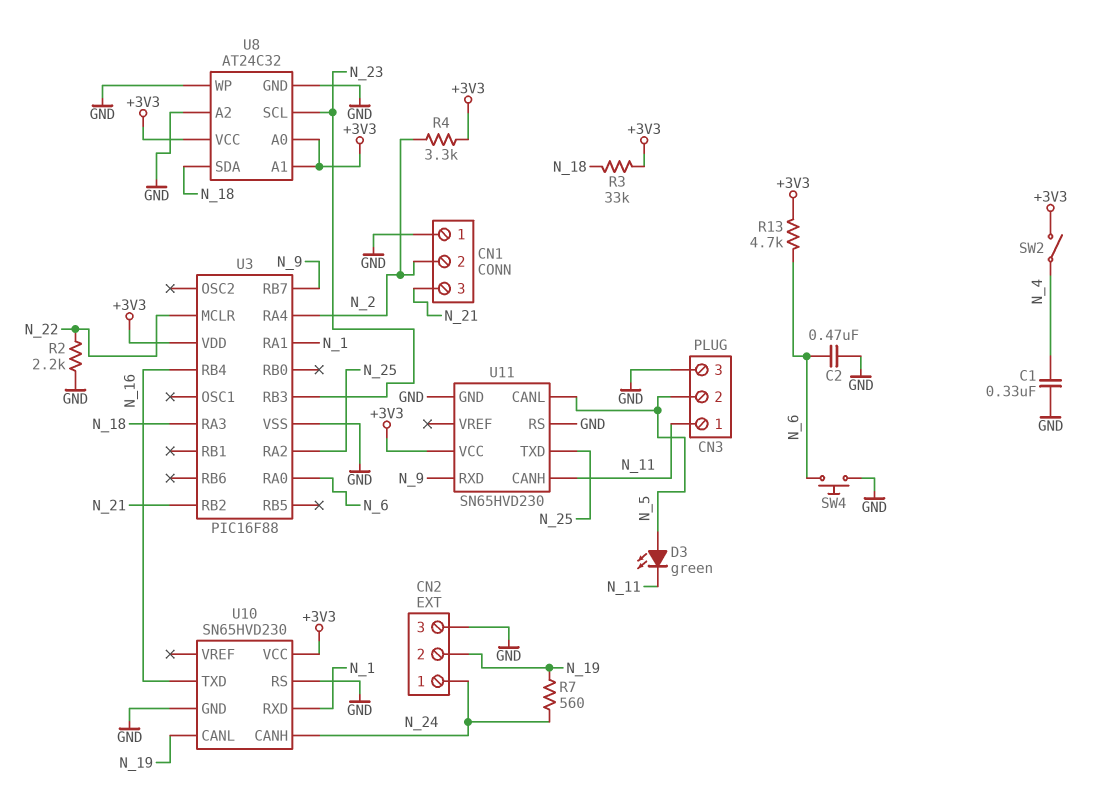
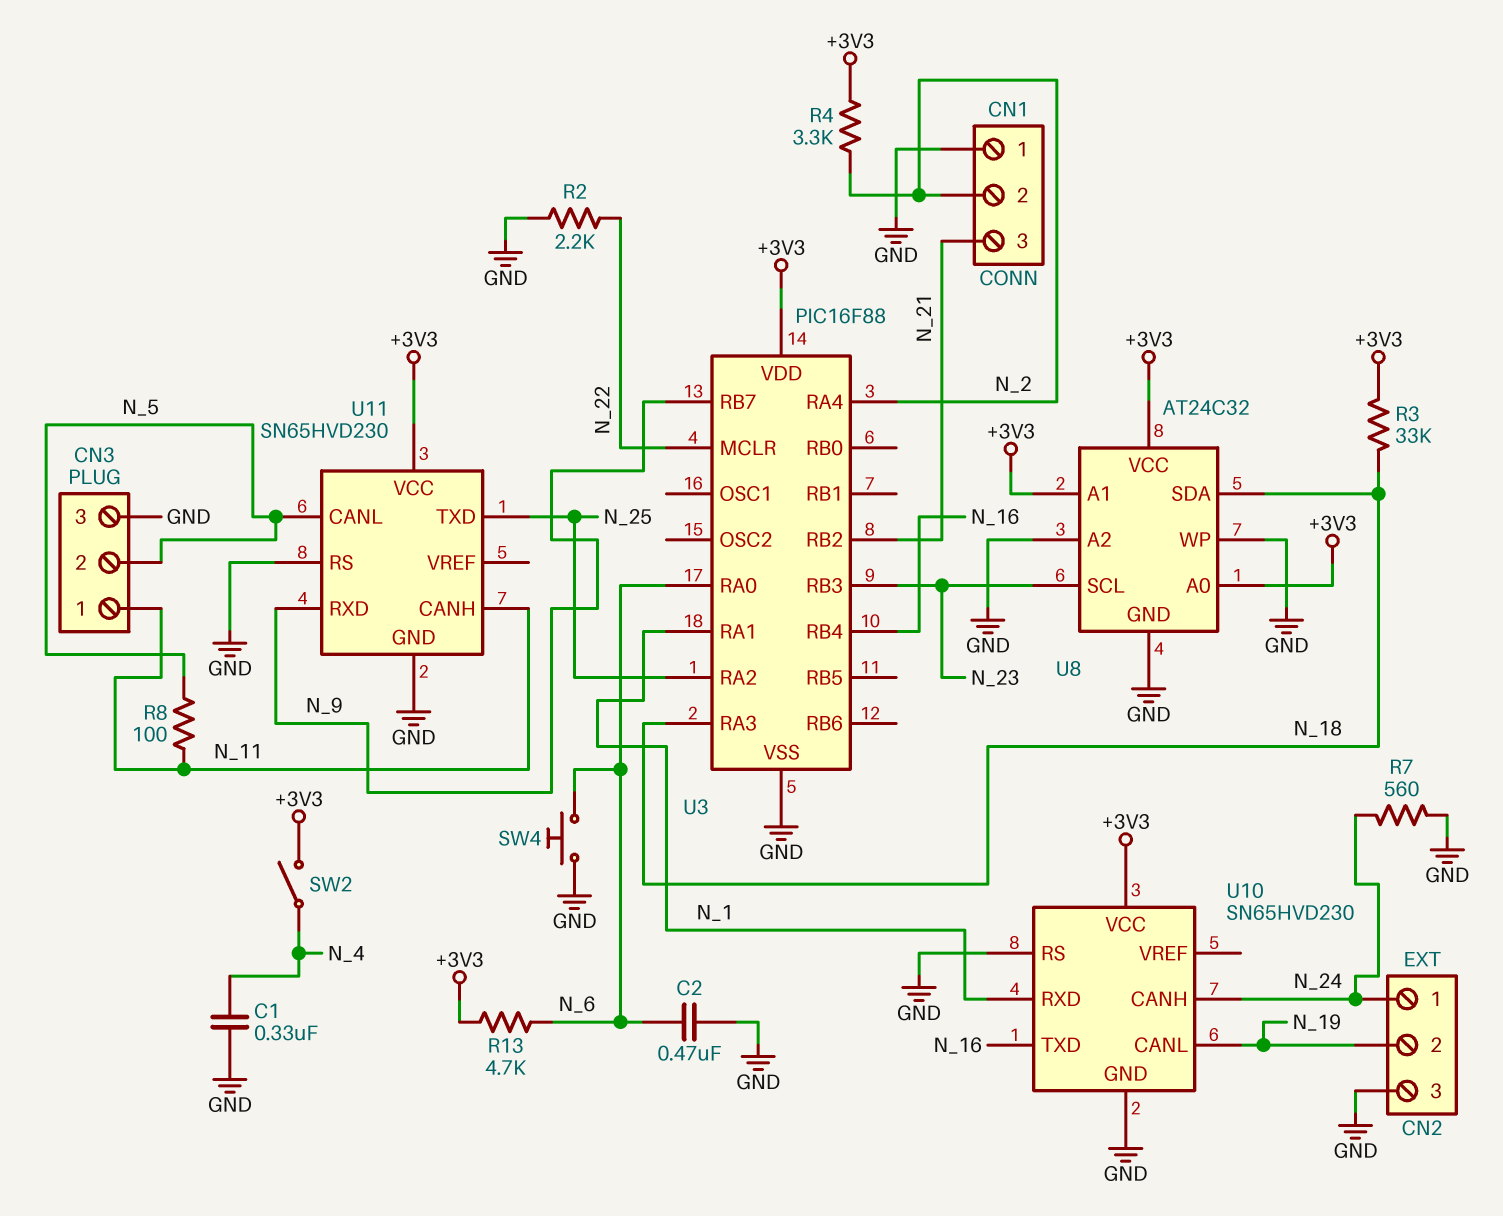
D3: LED green (A N_5, K N_11) -> none
R7: 560 (N_19, N_24) -> 560 (GND, N_24)
R8: none -> 100 (N_5, N_11)

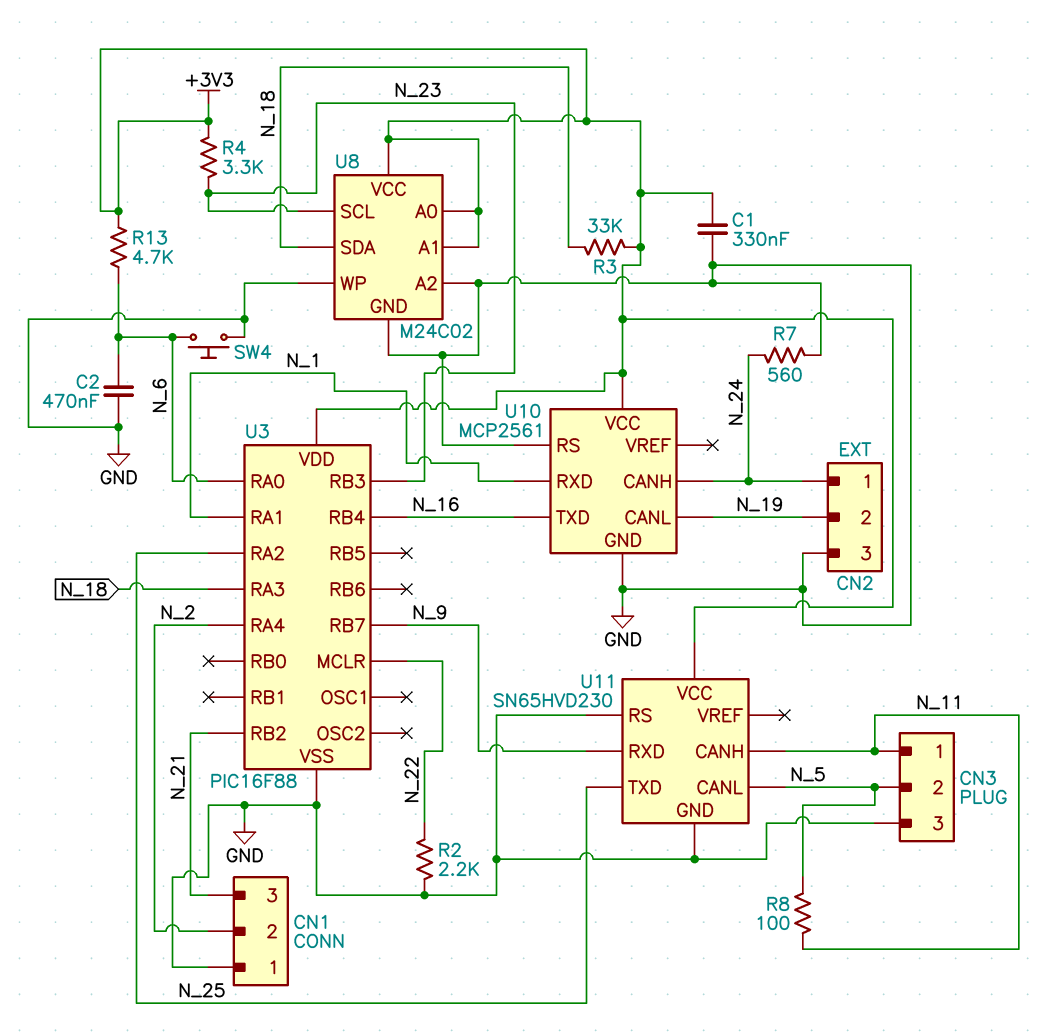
C1: 330nF (GND, N_4) -> 330nF (+3V3, GND)
R4: 3.3k (+3V3, N_2) -> 3.3k (+3V3, N_23)
SW2: switch (+3V3, N_4) -> none
U8: AT24C32 -> M24C02
U10: SN65HVD230 -> MCP2561

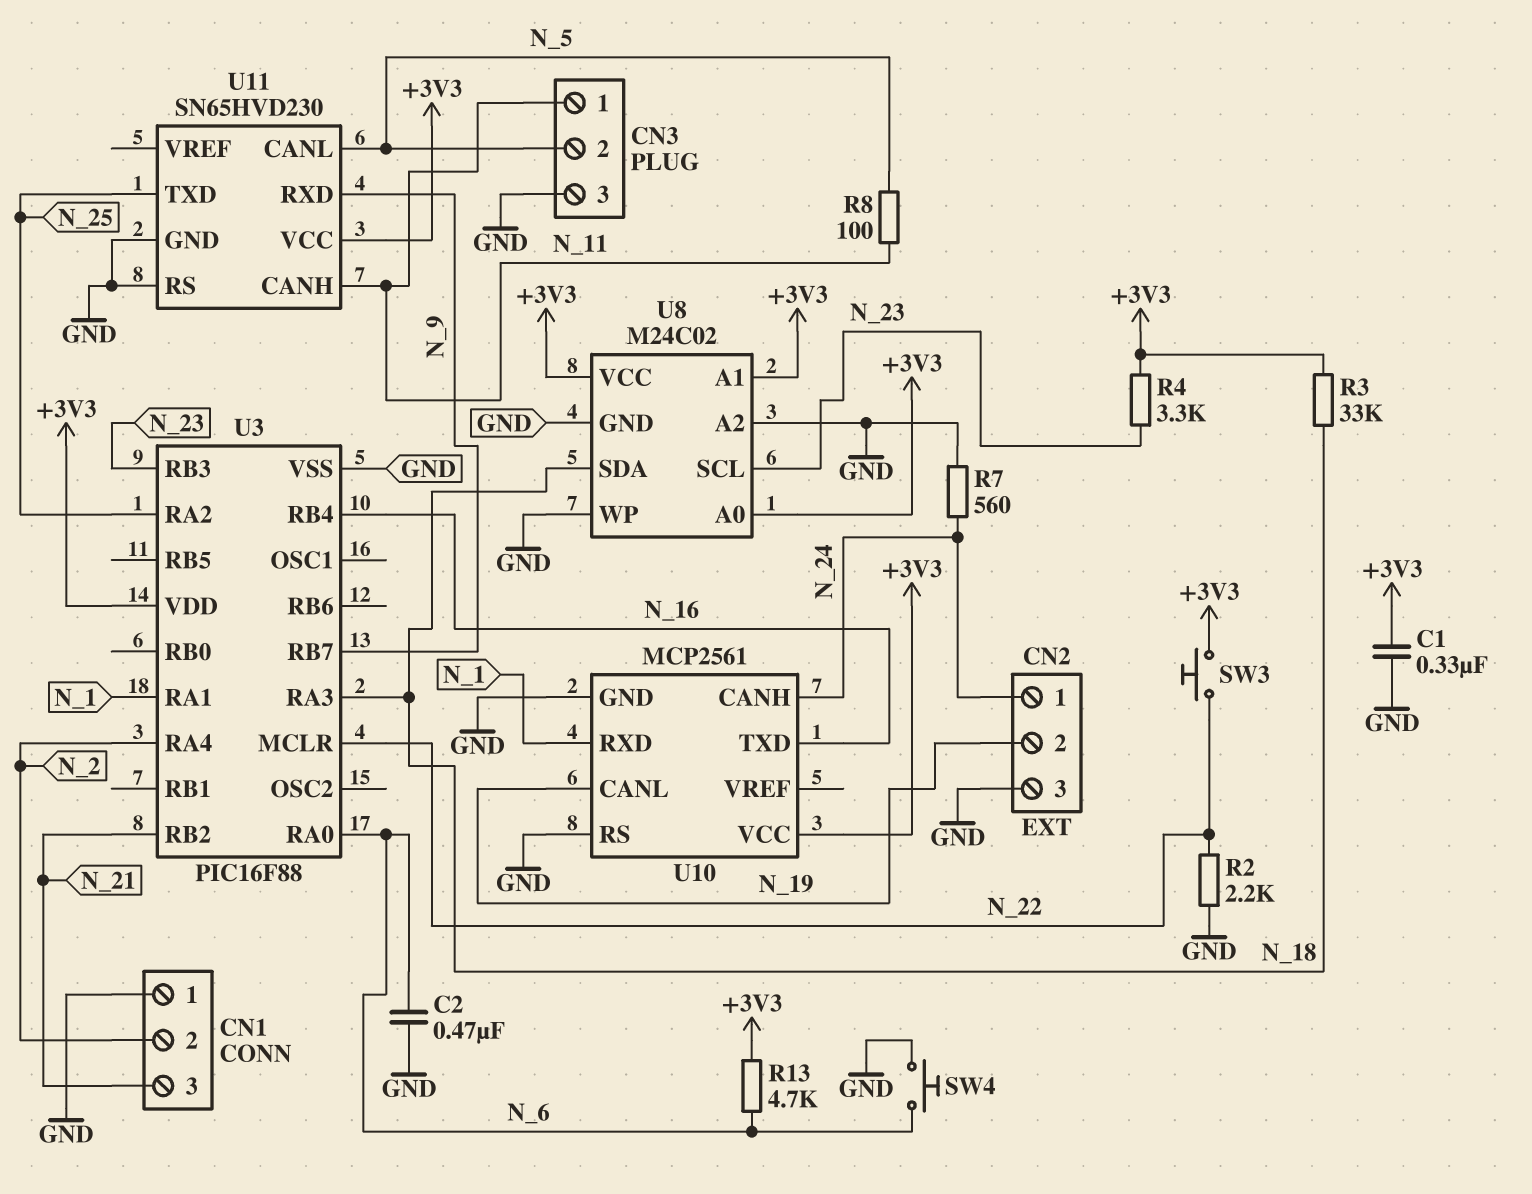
SW3: none -> button (+3V3, N_22)

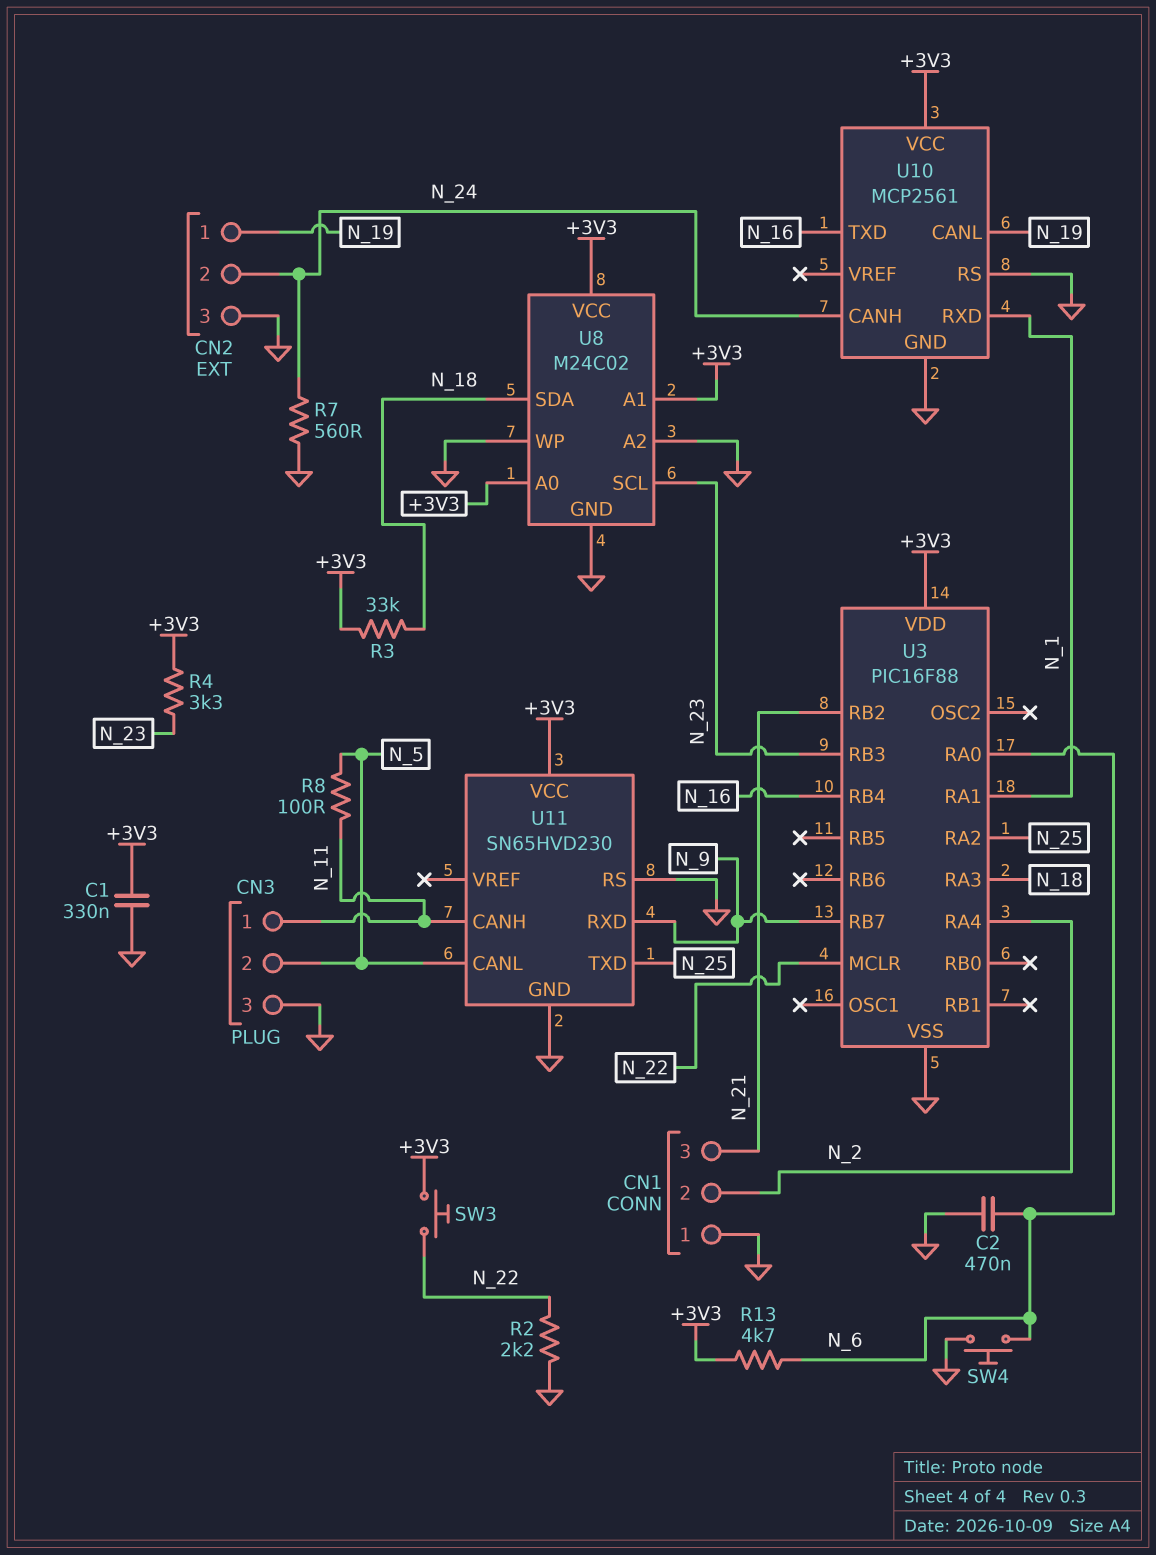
CN2 pin 1: N_24 -> N_19
CN2 pin 2: N_19 -> N_24

